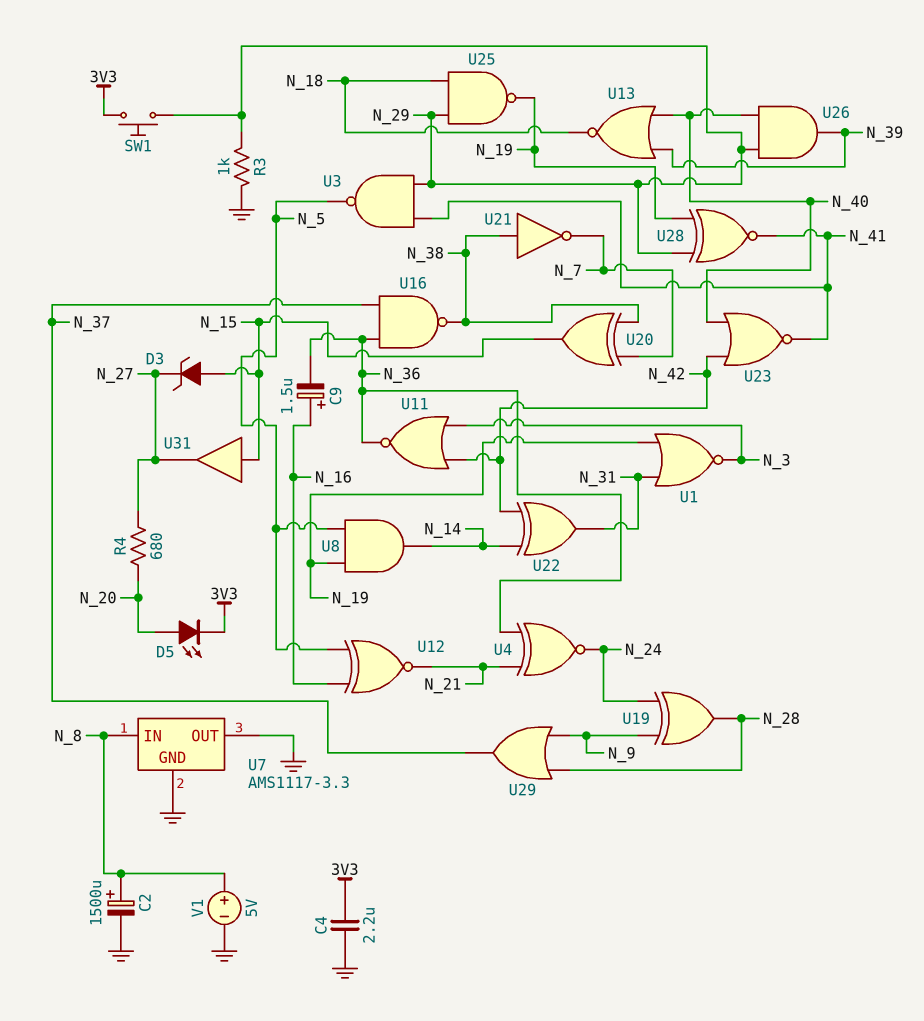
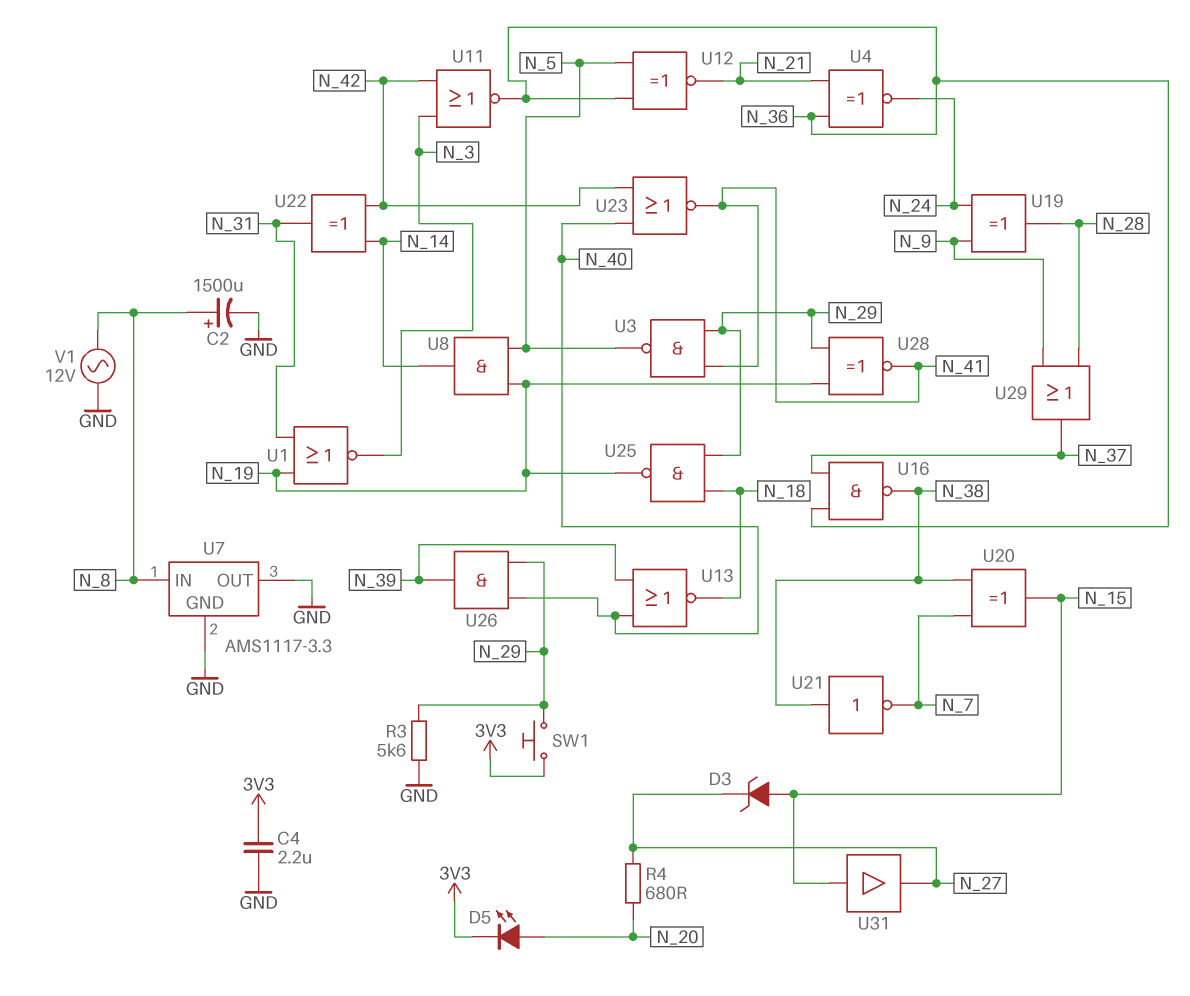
C9: 1.5uF (plus N_16, minus N_36) -> none
R3: 1k (GND, N_29) -> 5.6k (GND, N_29)
U12: XNOR (in N_5, in N_16, out N_21) -> XNOR (in N_5, in N_36, out N_21)
V1: 5V (plus N_8, minus GND) -> AC 12V (GND, N_8)

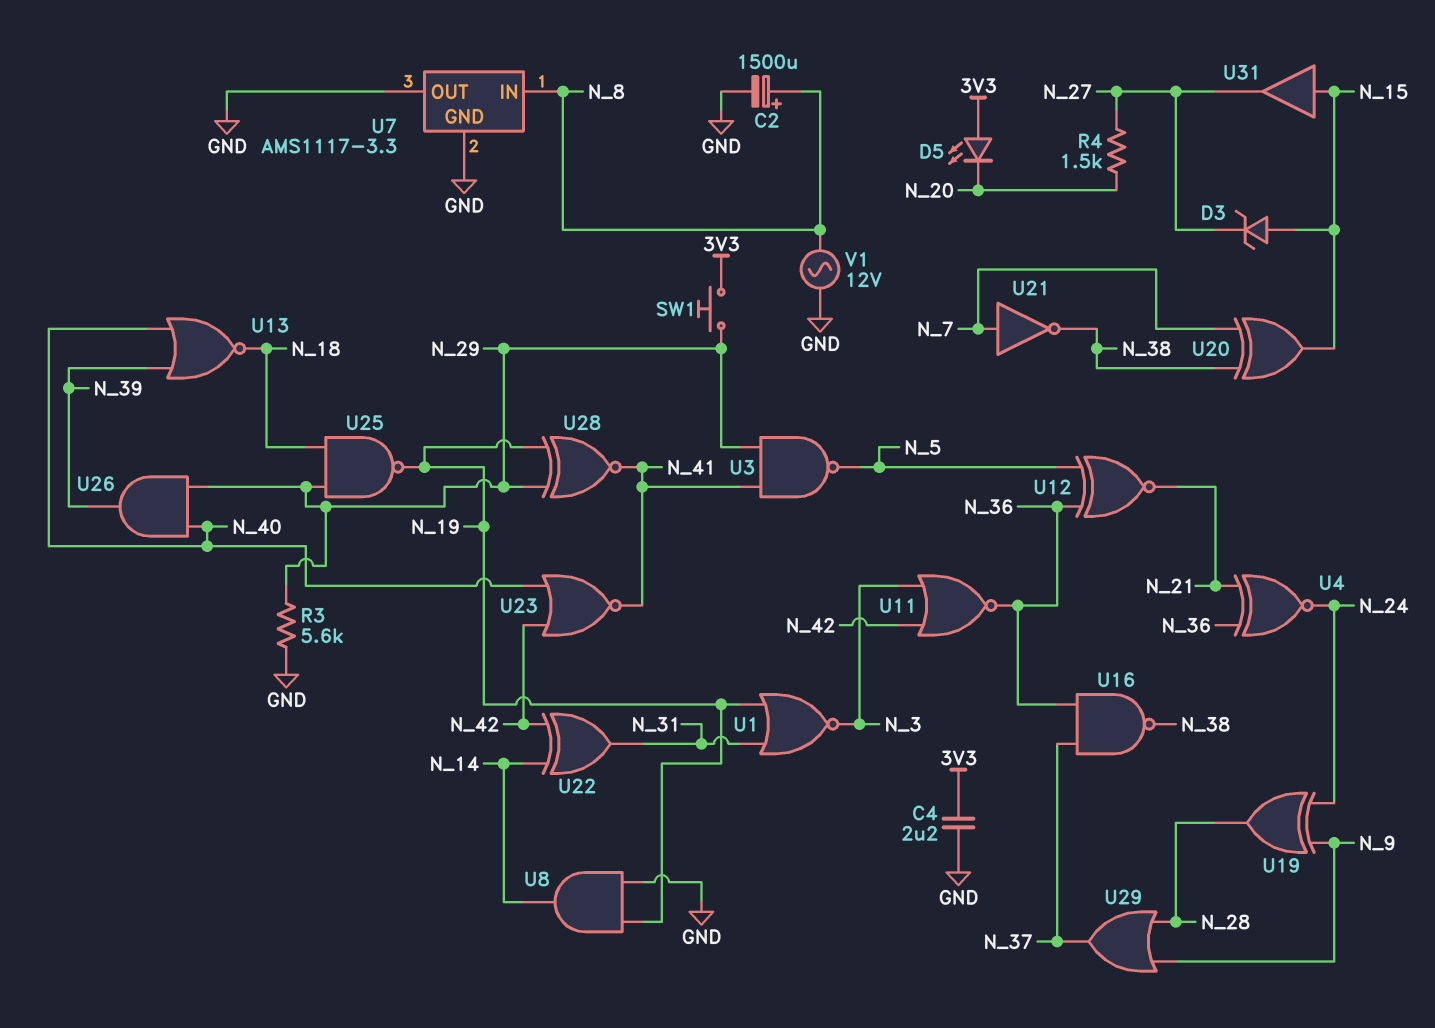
D5: LED (A N_20, K 3V3) -> LED (A 3V3, K N_20)
R4: 680 (N_20, N_27) -> 1.5k (N_20, N_27)
U8: AND (in N_5, in N_19, out N_14) -> AND (in GND, in N_19, out N_14)
U21: NOT (in N_38, out N_7) -> NOT (in N_7, out N_38)

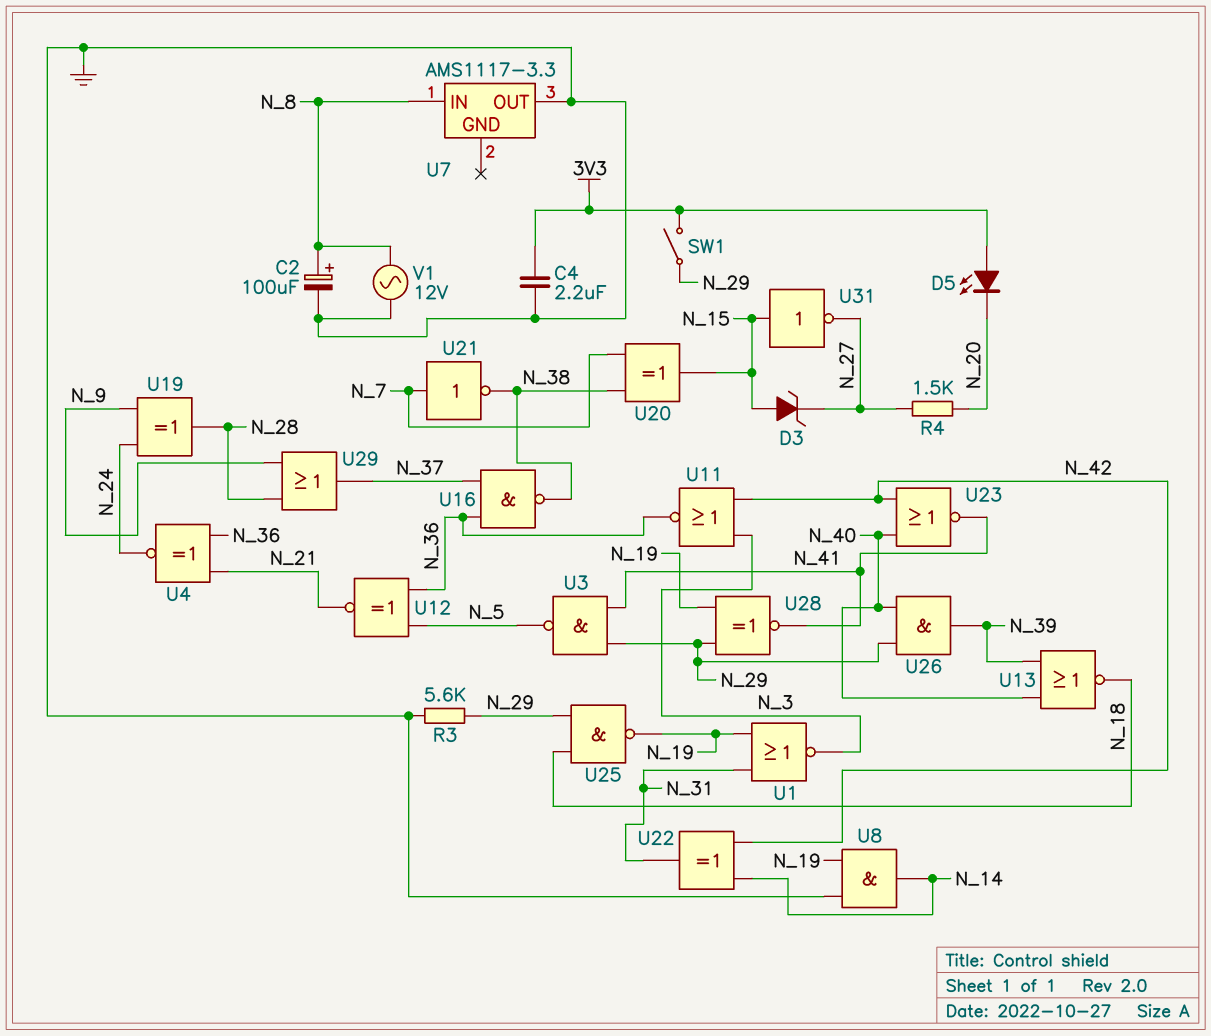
C2: 1500uF (plus N_8, minus GND) -> 100uF (plus N_8, minus GND)
SW1: button (3V3, N_29) -> switch (3V3, N_29)
U7 pin GND: GND -> none
U31: buffer (in N_15, out N_27) -> NOT (in N_15, out N_27)

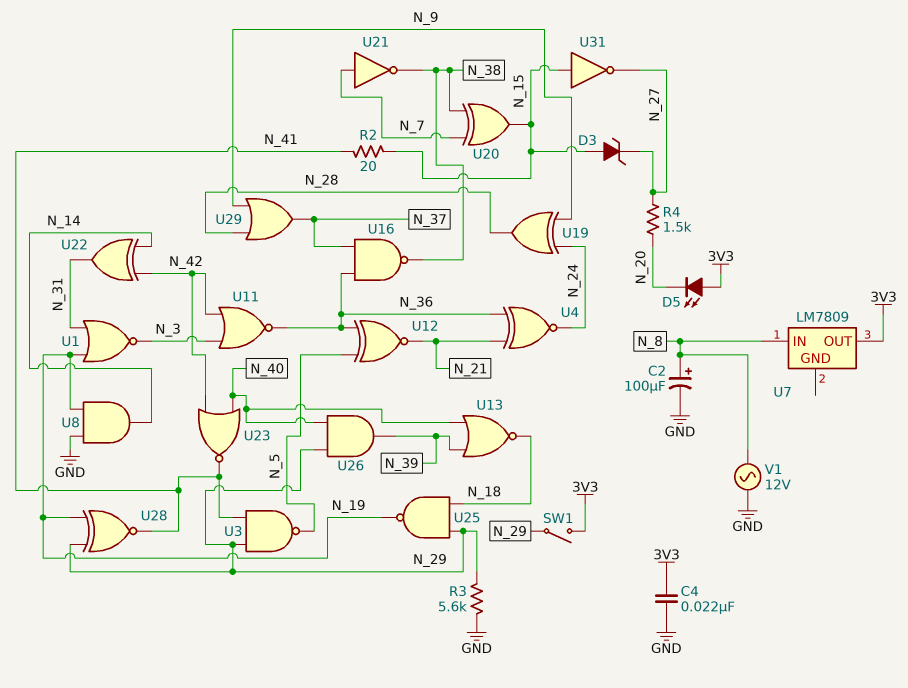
C4: 2.2uF (3V3, GND) -> 22nF (3V3, GND)
R2: none -> 20 (N_15, N_41)
U7: AMS1117-3.3 -> LM7809
U7 pin OUT: GND -> 3V3

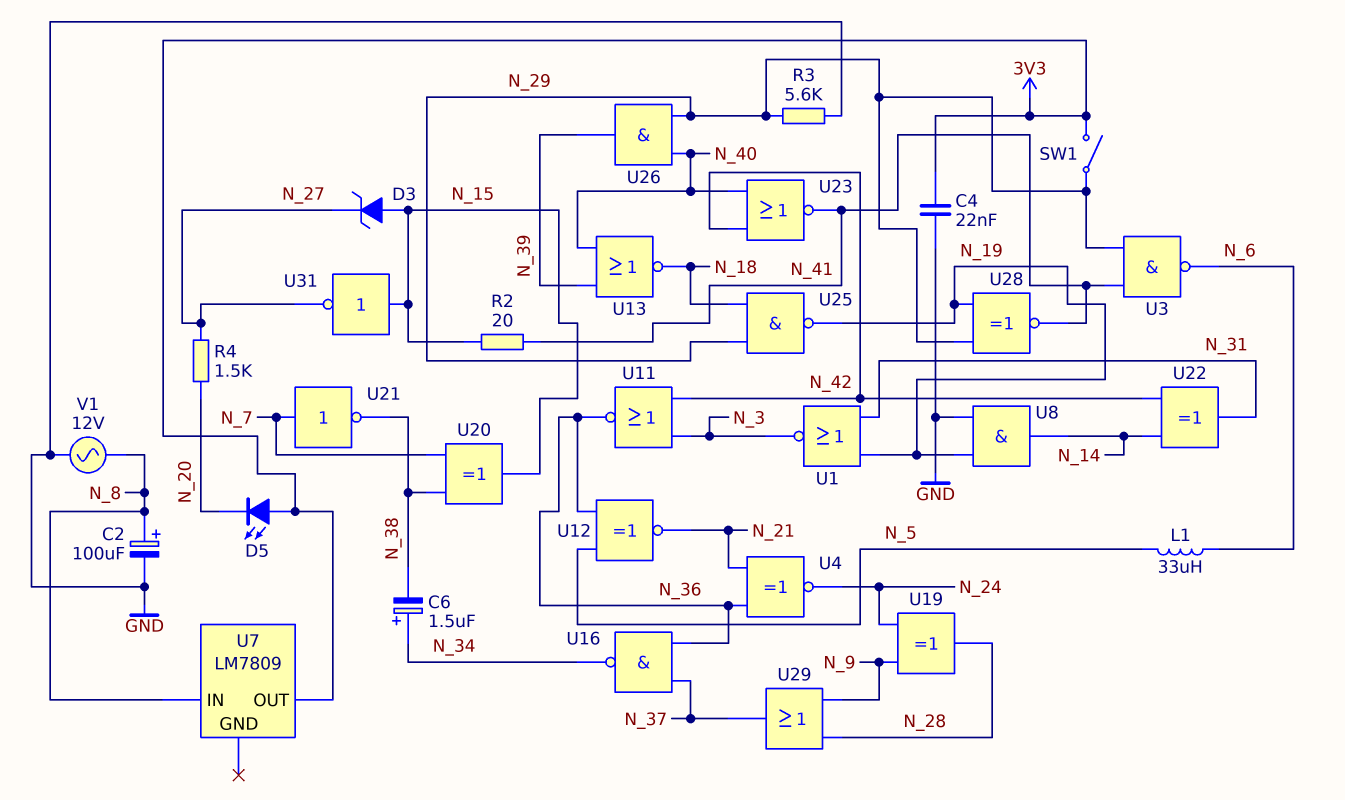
C6: none -> 1.5uF (plus N_34, minus N_38)
L1: none -> 33uH (N_5, N_6)
U3: NAND (in N_29, in N_41, out N_5) -> NAND (in N_29, in N_41, out N_6)
U16: NAND (in N_36, in N_37, out N_38) -> NAND (in N_36, in N_37, out N_34)

